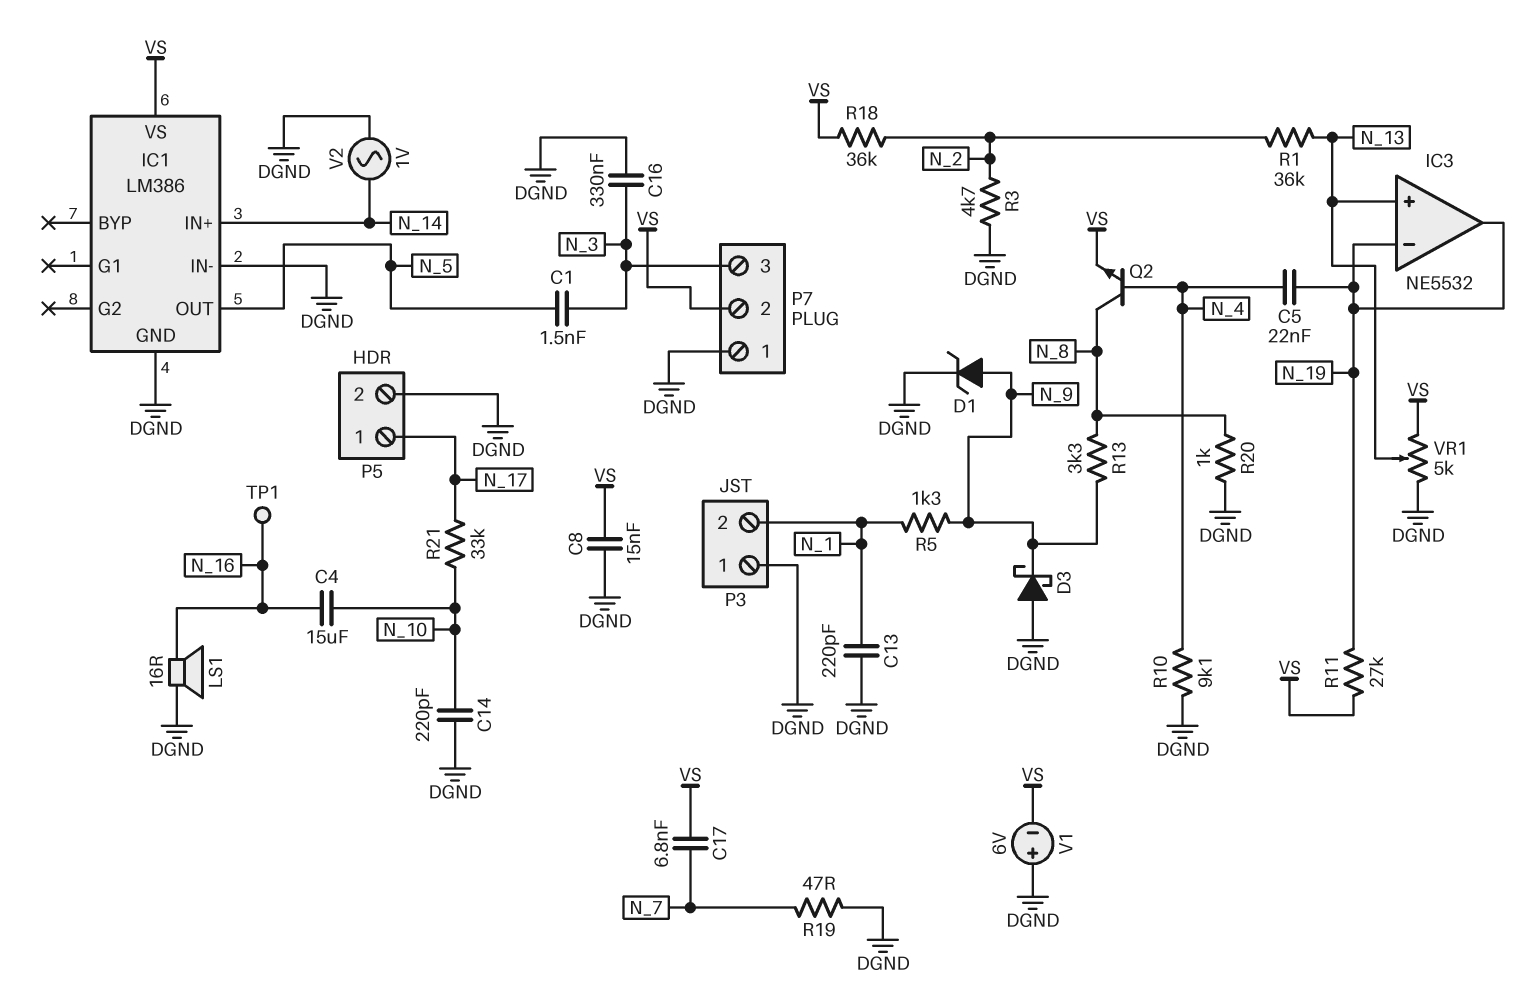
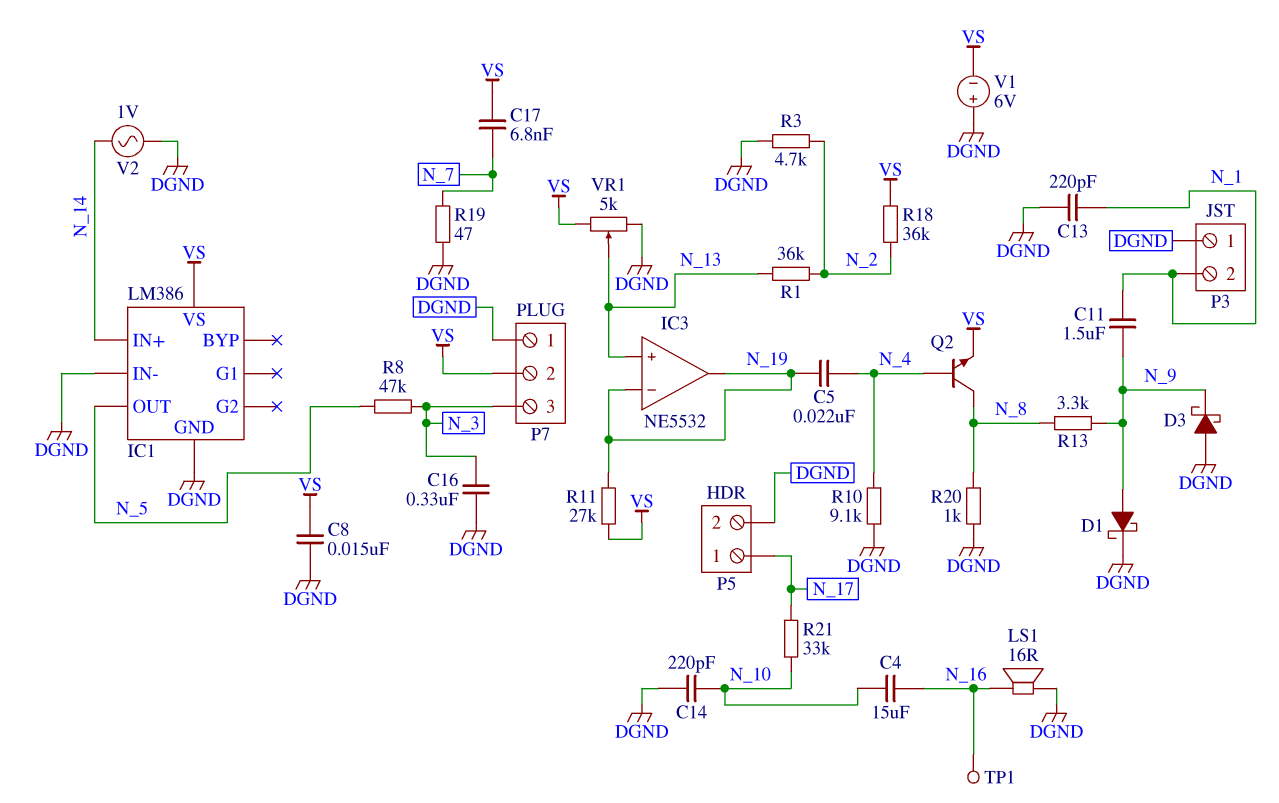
C1: 1.5nF (N_3, N_5) -> none
C11: none -> 1.5uF (N_1, N_9)
D1: zener (A N_9, K DGND) -> schottky (A N_9, K DGND)
R5: 1.3k (N_1, N_9) -> none
R8: none -> 47k (N_3, N_5)

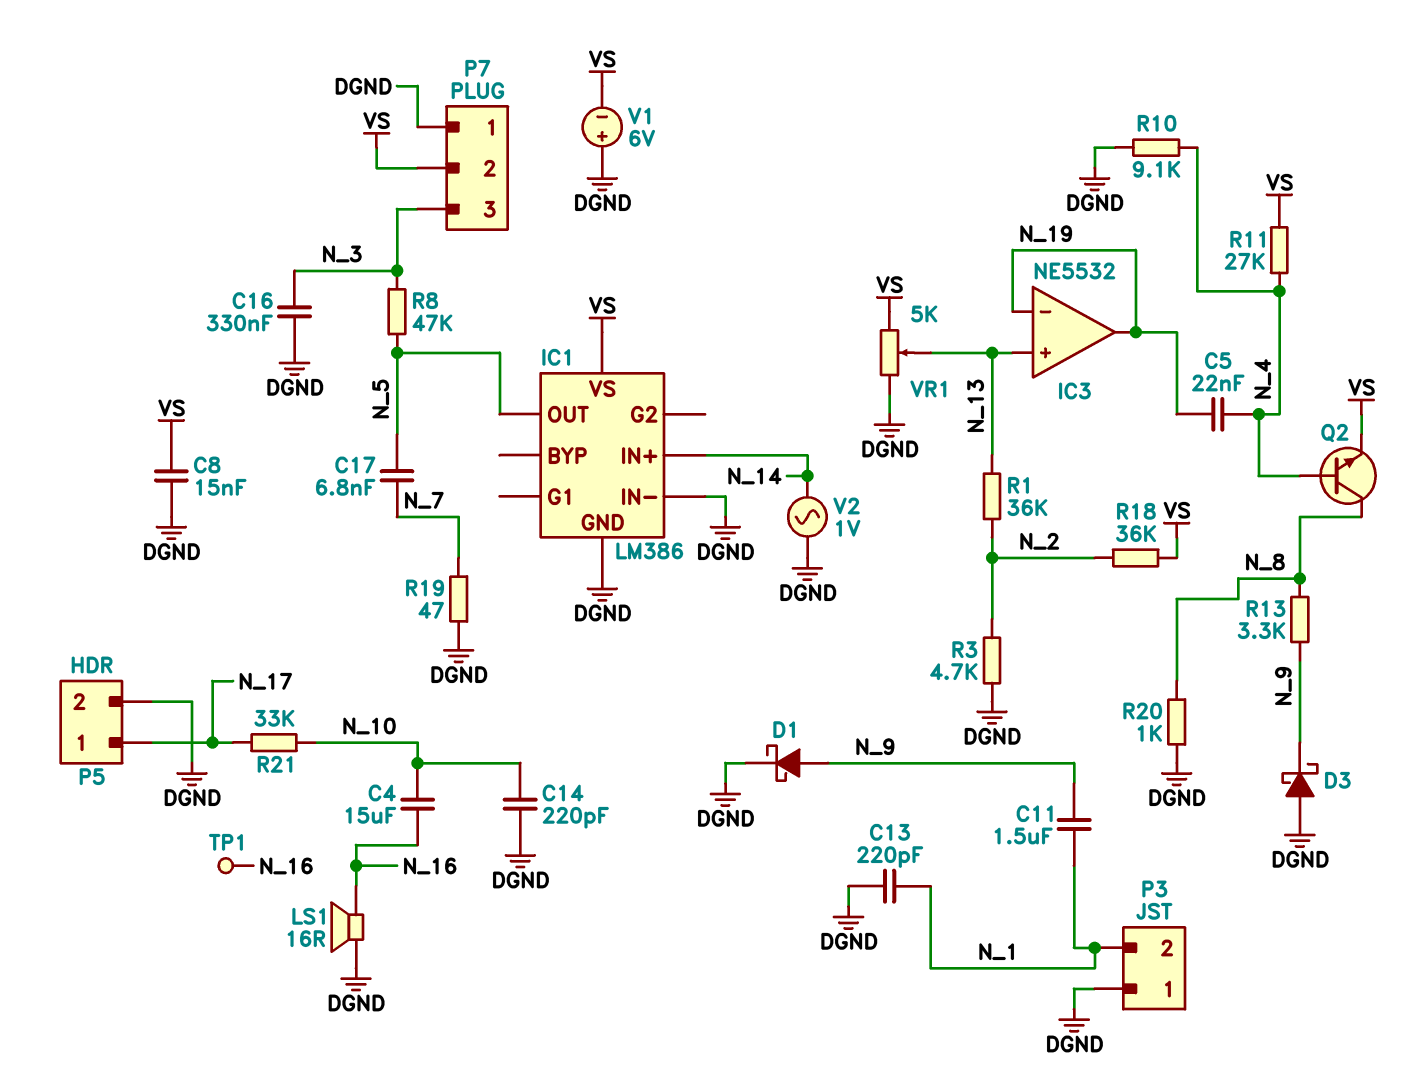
C17: 6.8nF (N_7, VS) -> 6.8nF (N_5, N_7)
R11: 27k (N_19, VS) -> 27k (N_4, VS)

